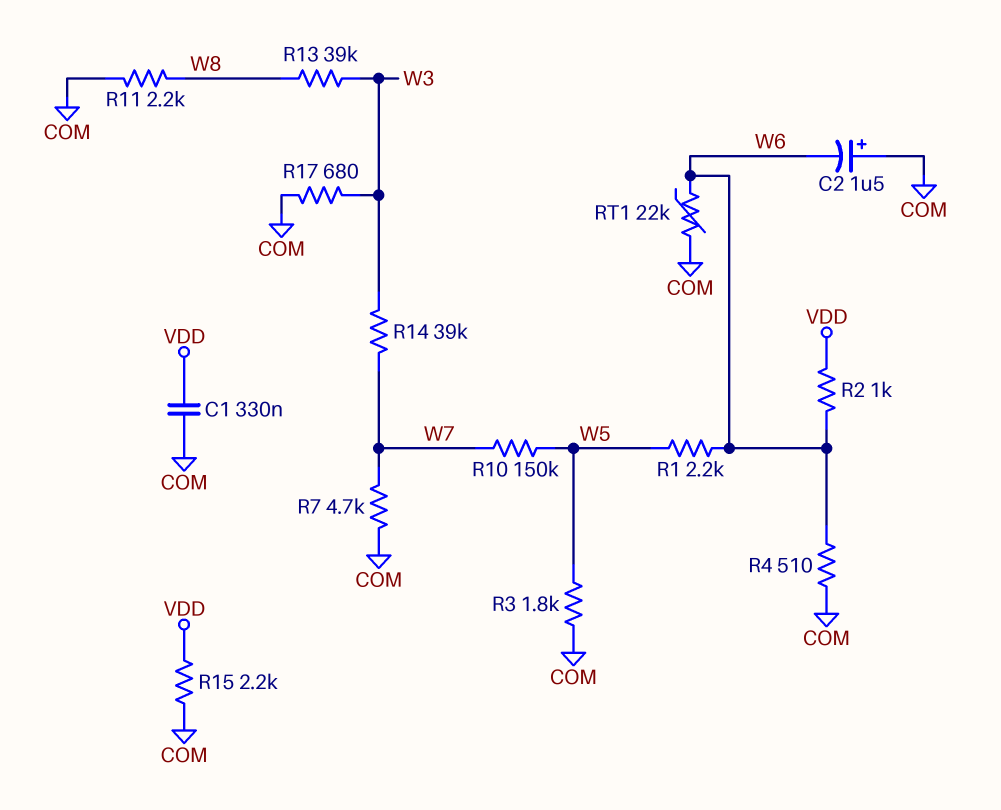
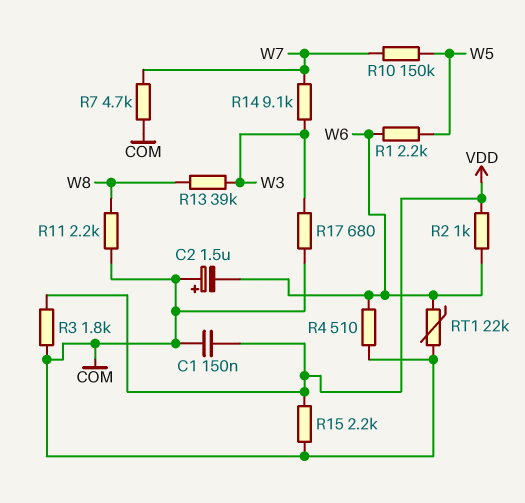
C1: 330nF (COM, VDD) -> 150nF (COM, VDD)
R3: 1.8k (COM, W5) -> 1.8k (COM, VDD)
R14: 39k (W3, W7) -> 9.1k (W3, W7)

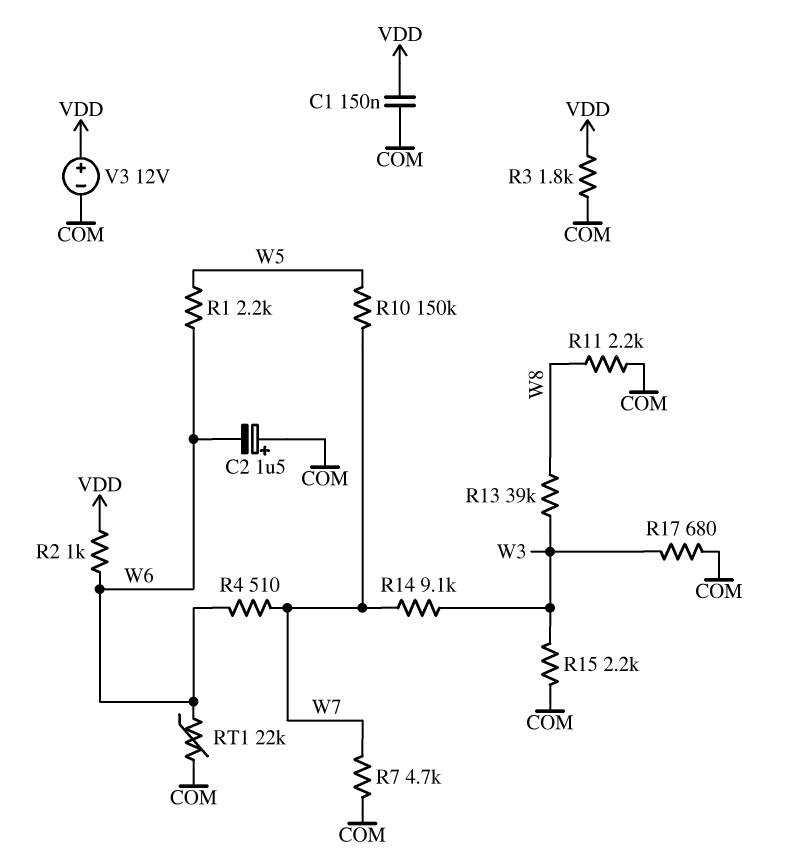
R4: 510 (COM, W6) -> 510 (W6, W7)
R15: 2.2k (COM, VDD) -> 2.2k (COM, W3)
V3: none -> 12V (plus VDD, minus COM)

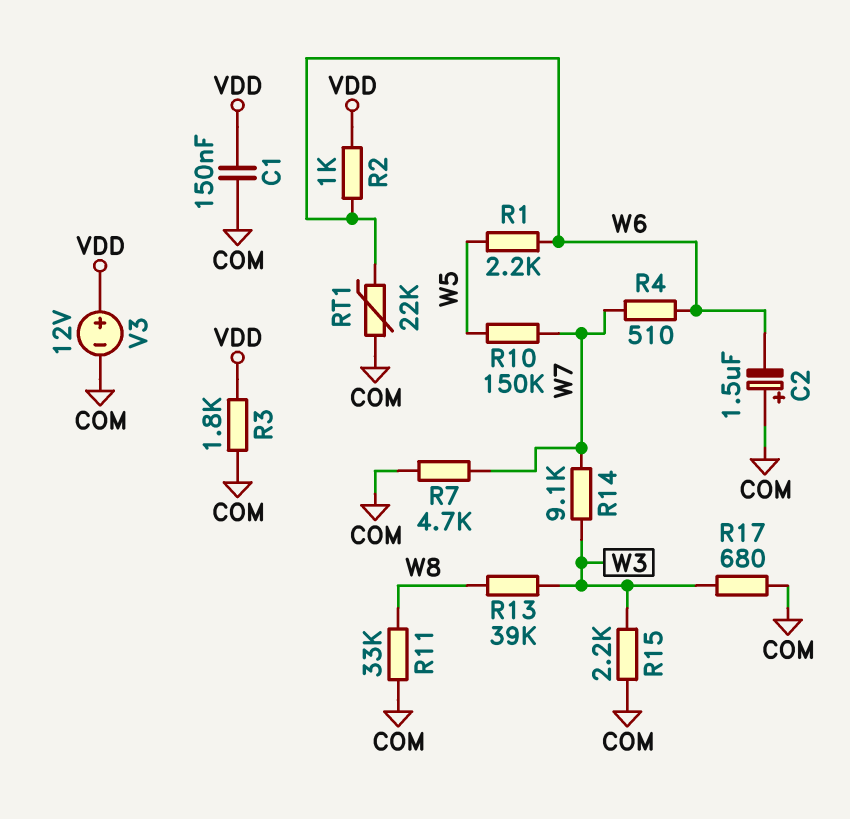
R11: 2.2k (COM, W8) -> 33k (COM, W8)

